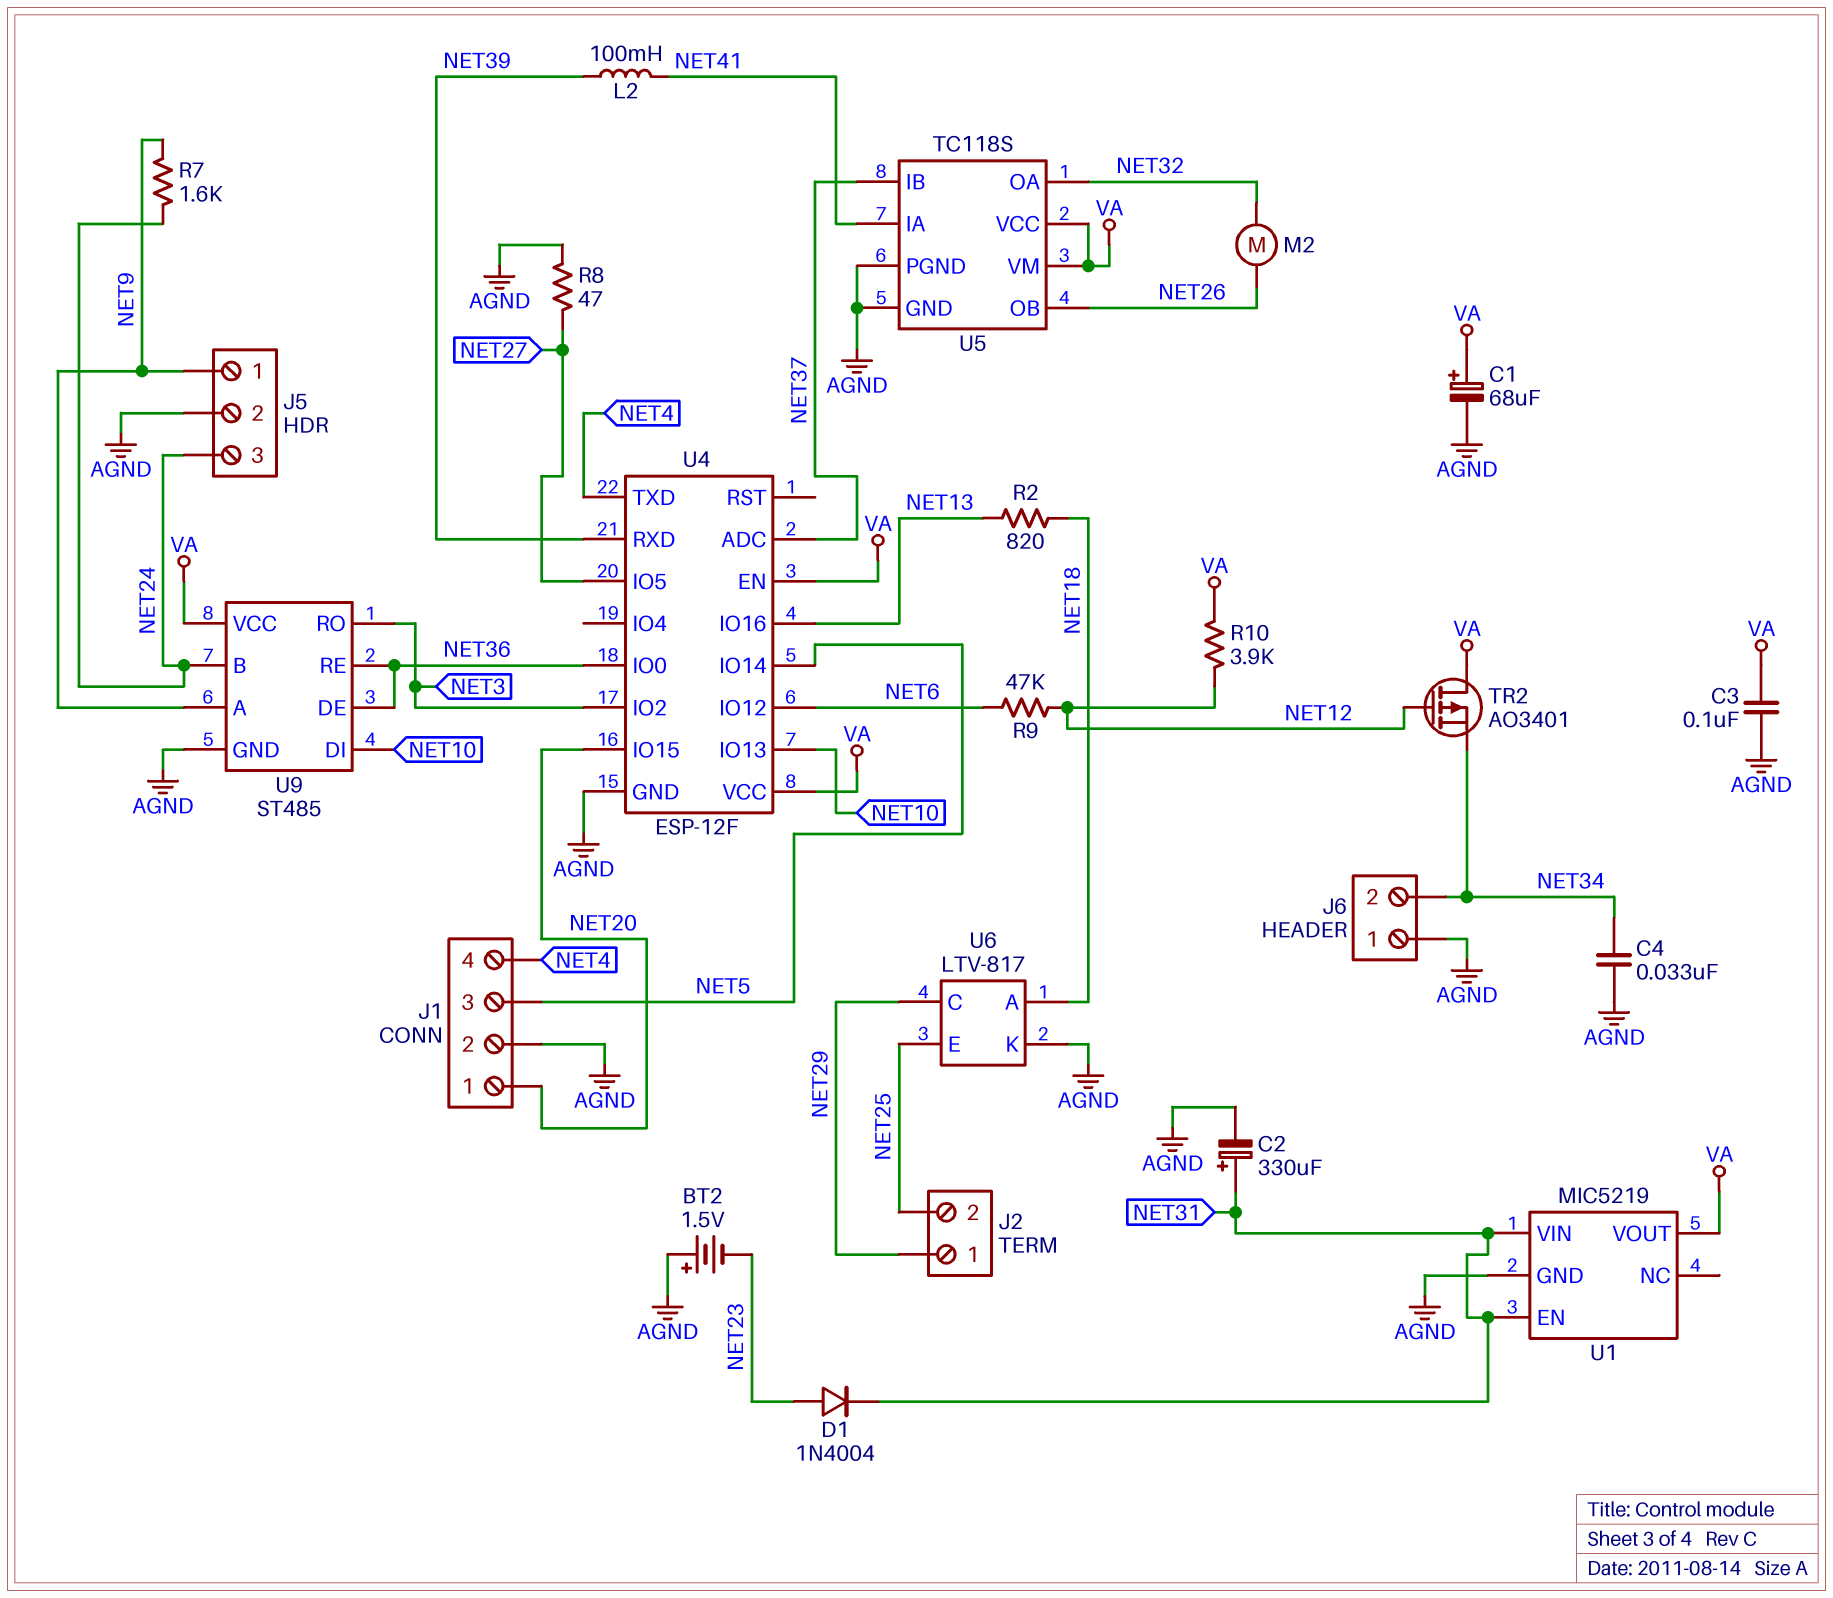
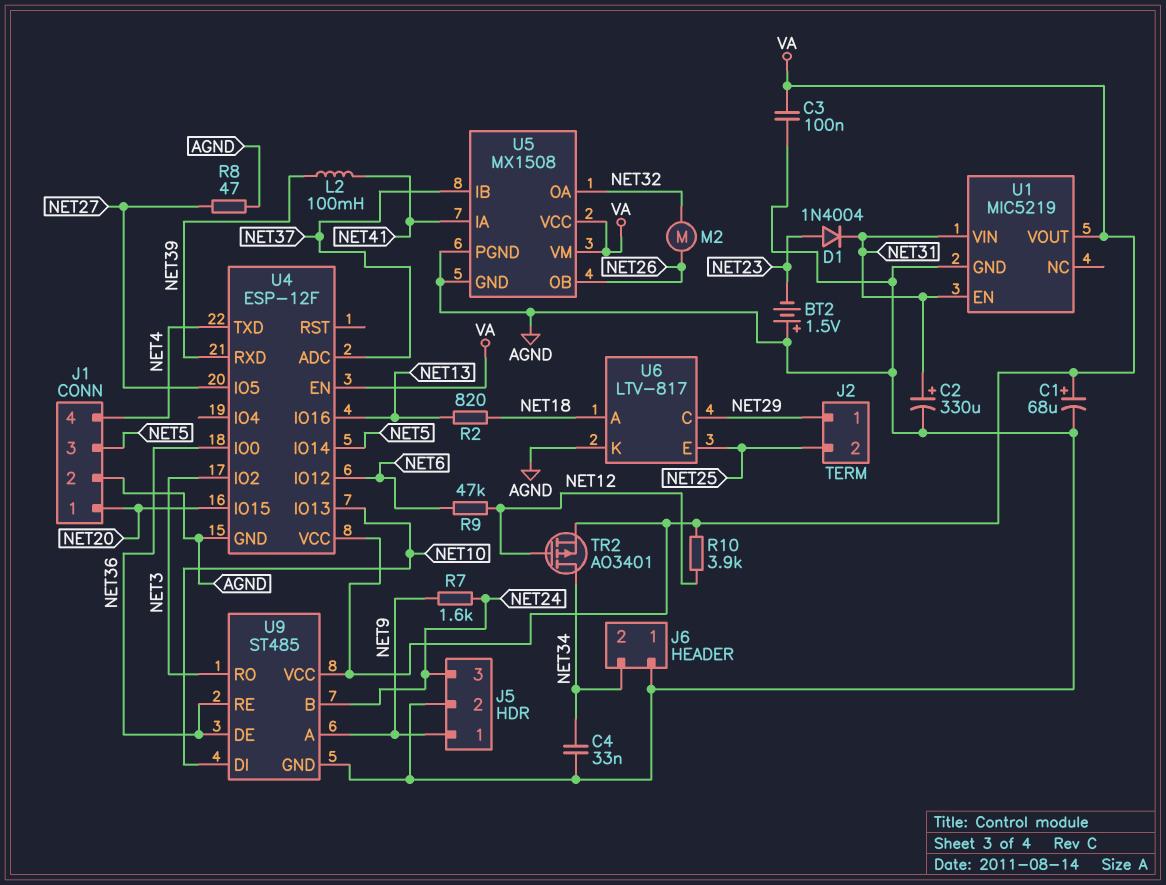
TR2: PMOS AO3401 (G NET12, D VA, S NET34) -> PMOS AO3401 (G NET12, D NET34, S VA)
U5: TC118S -> MX1508

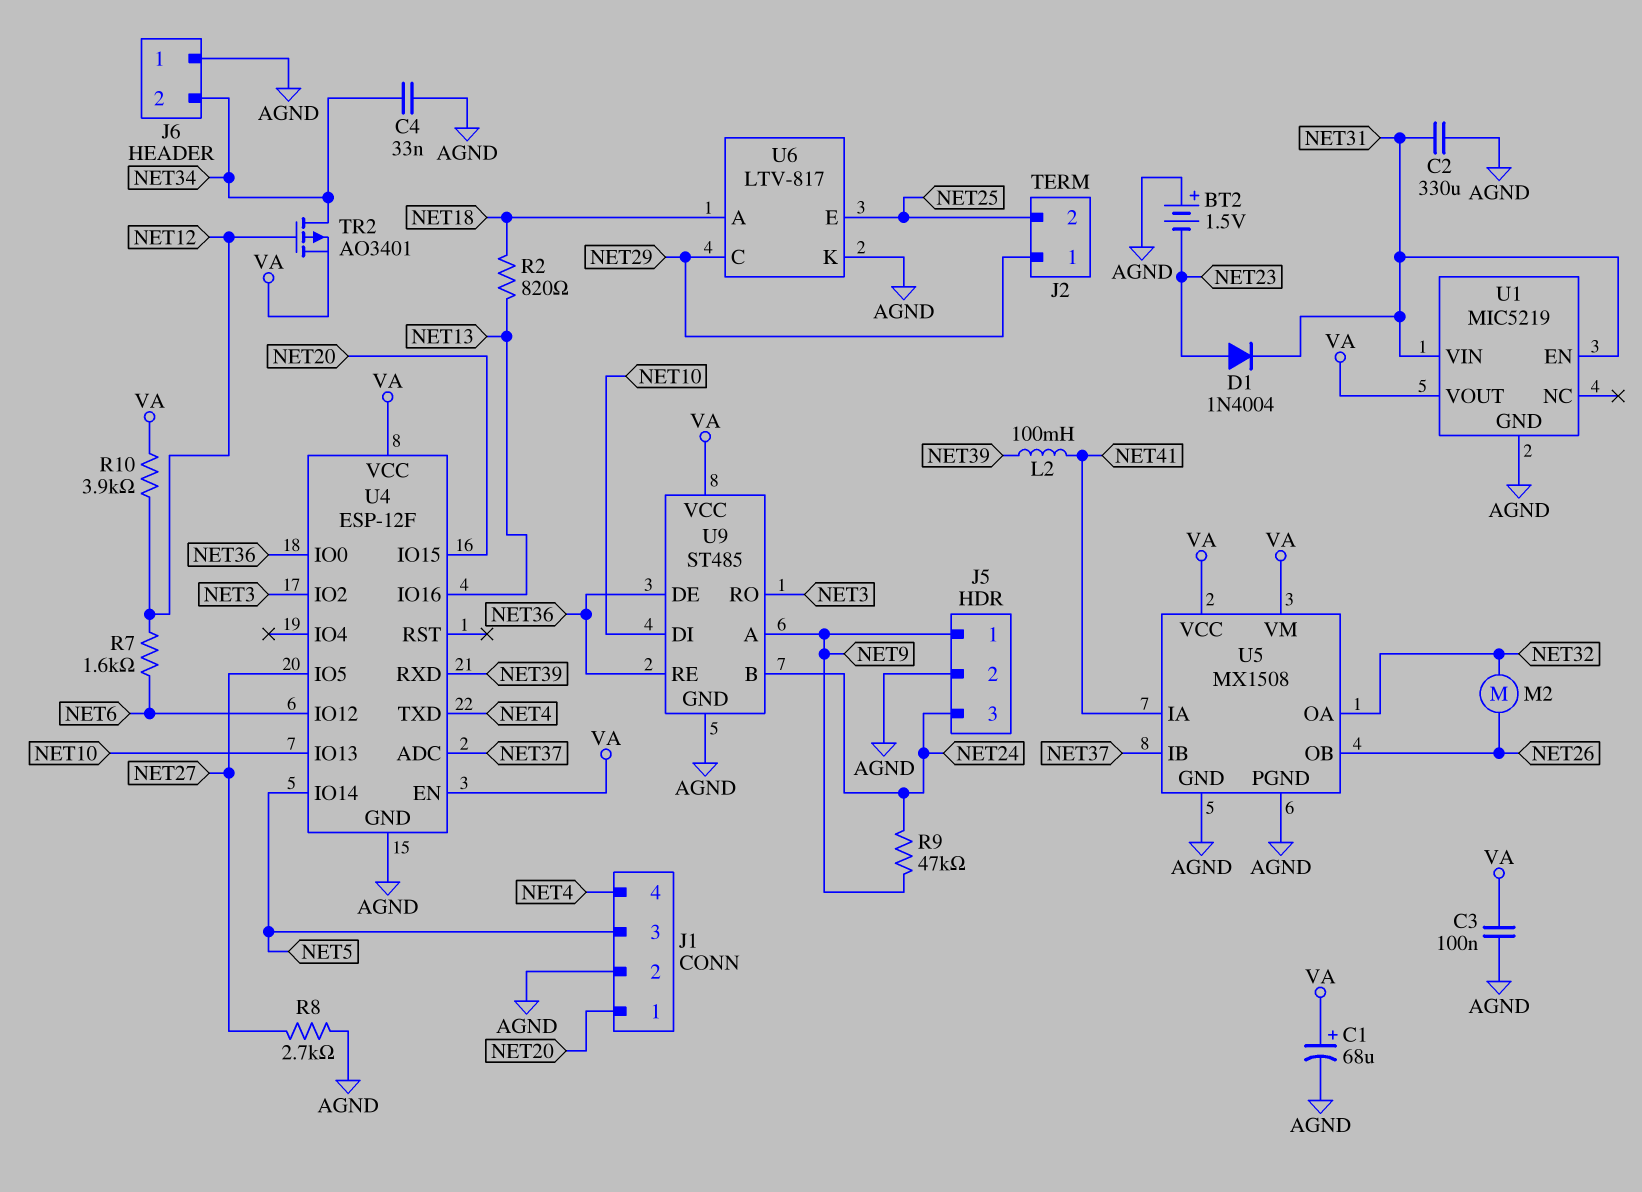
C2: 330uF (plus NET31, minus AGND) -> 330uF (AGND, NET31)
R7: 1.6k (NET9, NET24) -> 1.6k (NET6, NET12)
R8: 47 (AGND, NET27) -> 2.7k (AGND, NET27)
R9: 47k (NET6, NET12) -> 47k (NET9, NET24)

